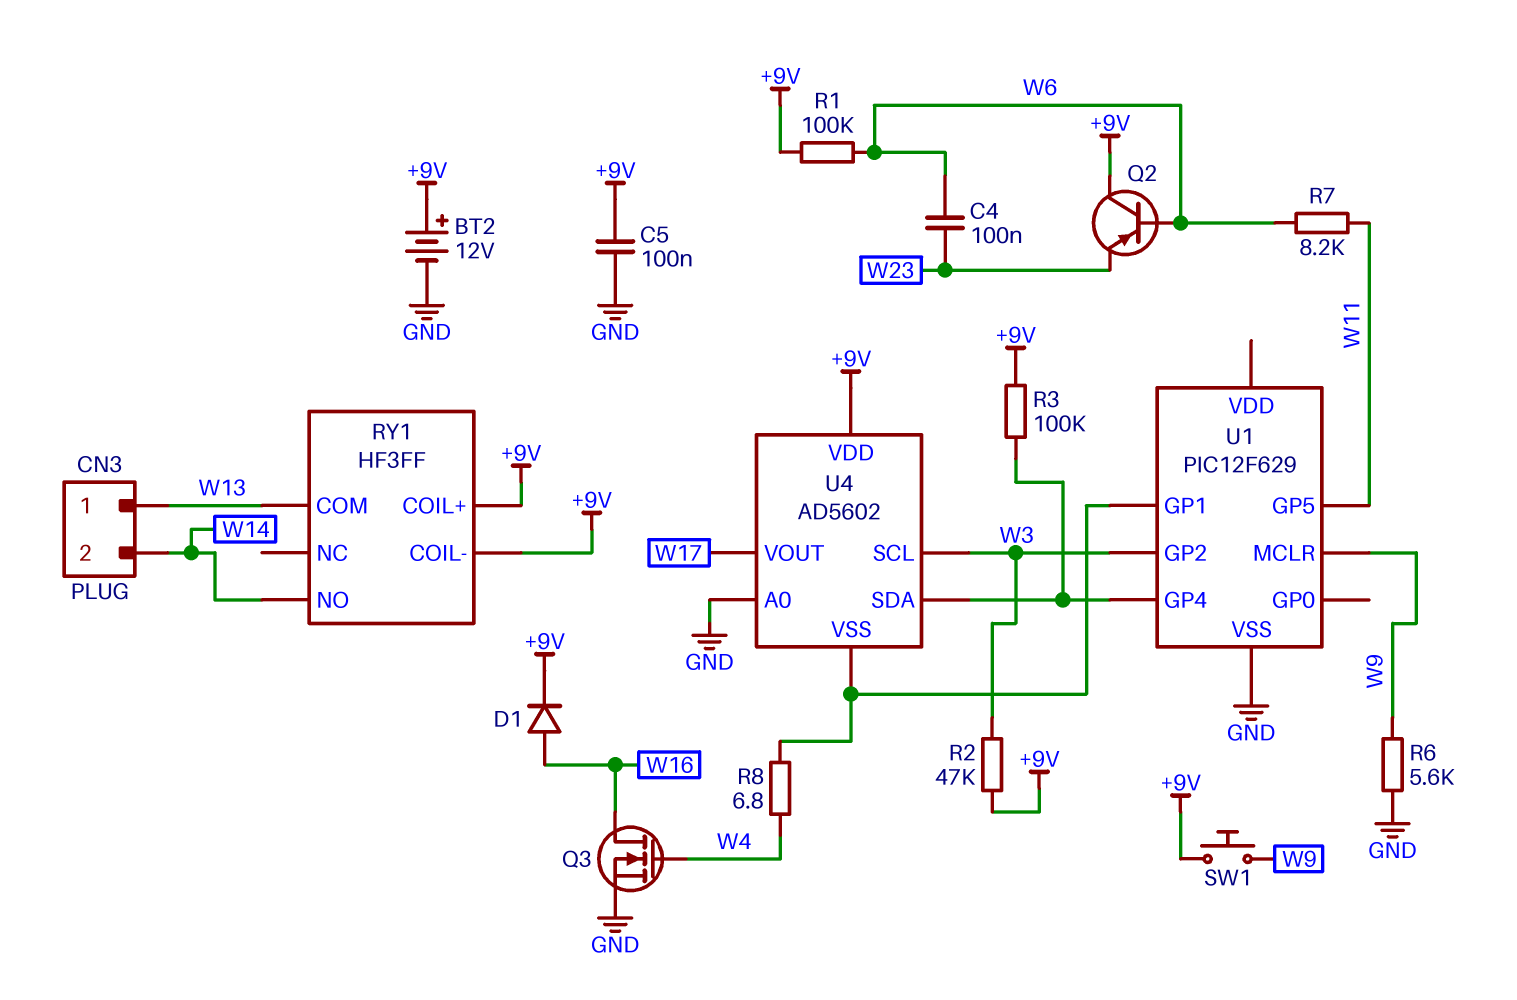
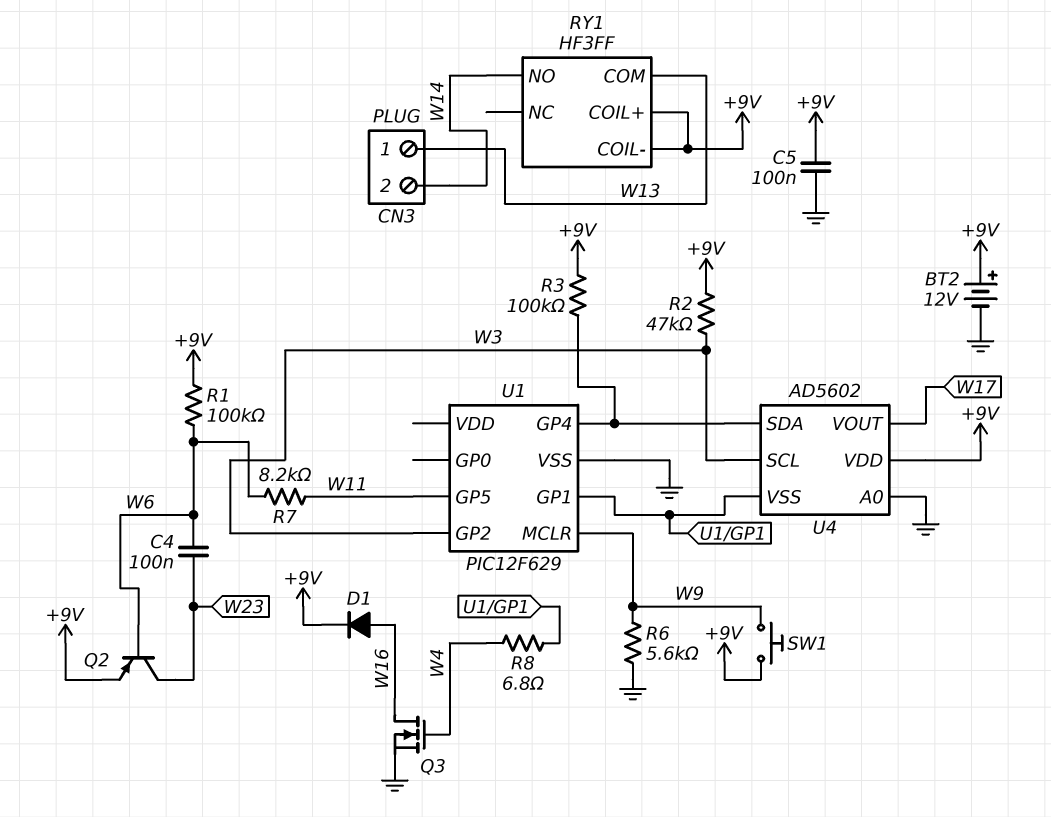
Q2: PNP (B W6, C +9V, E W23) -> PNP (B W6, C W23, E +9V)

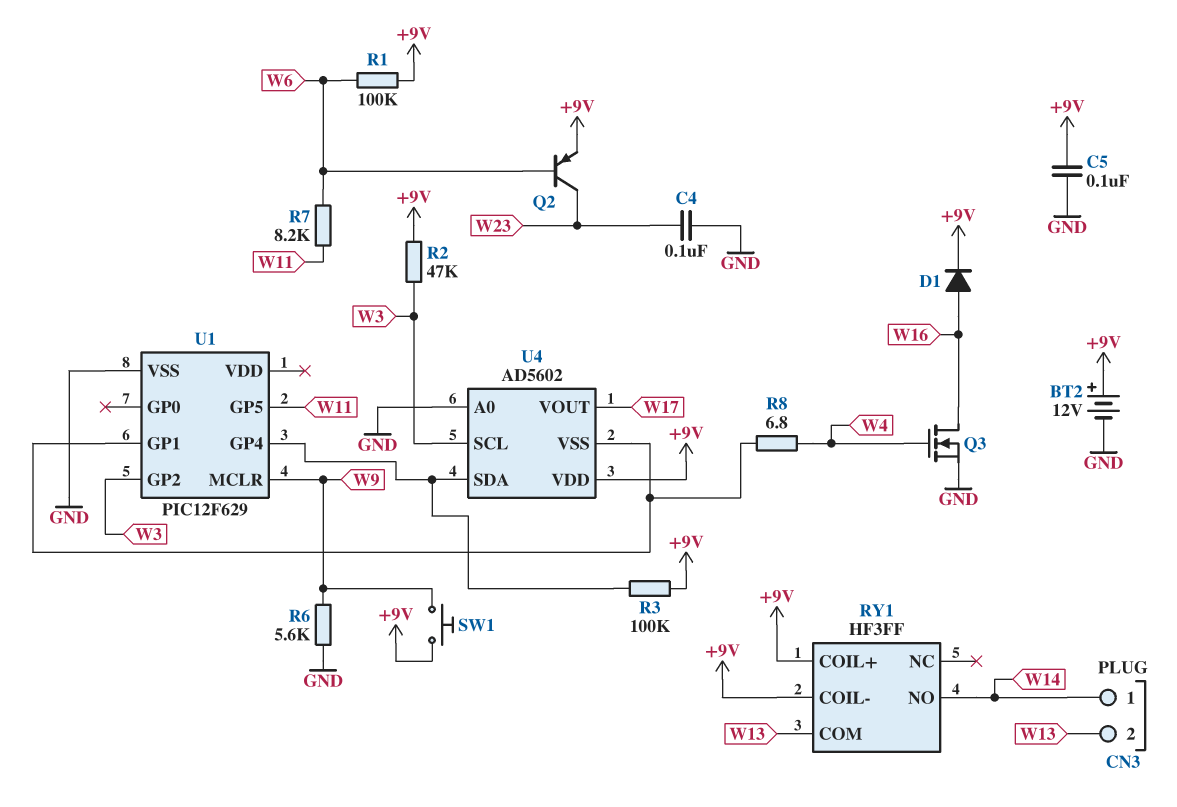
C4: 100nF (W6, W23) -> 100nF (GND, W23)
CN3 pin 1: W13 -> W14
CN3 pin 2: W14 -> W13

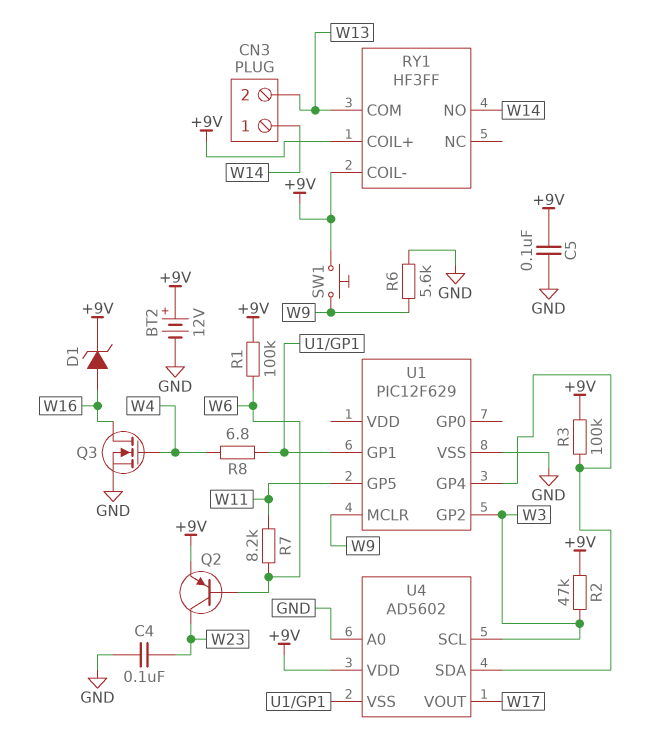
D1: diode (A W16, K +9V) -> zener (A W16, K +9V)

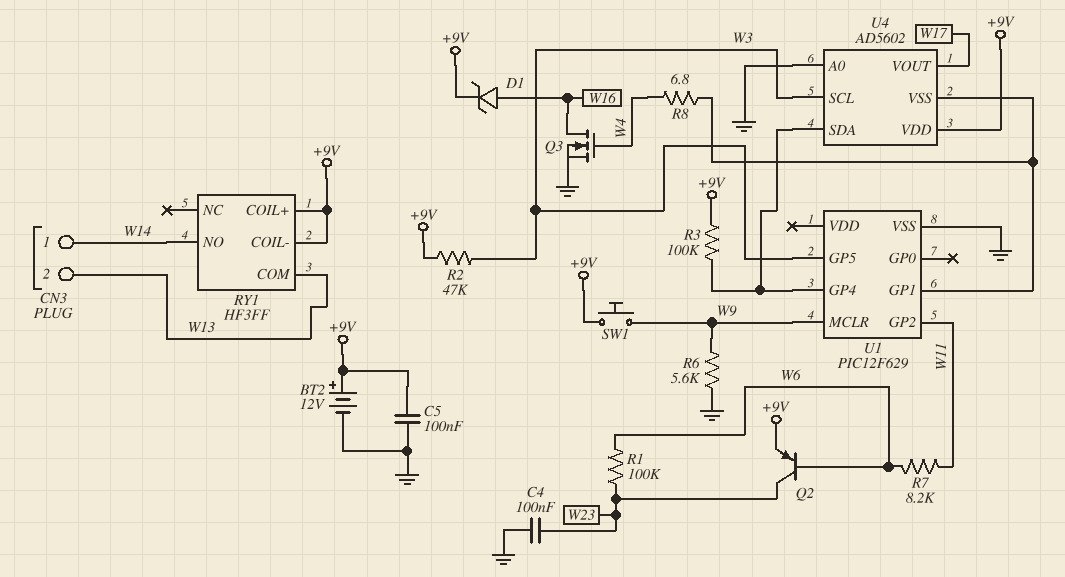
R1: 100k (+9V, W6) -> 100k (W6, W23)
U1 pin GP2: W3 -> W11
U1 pin GP5: W11 -> W3

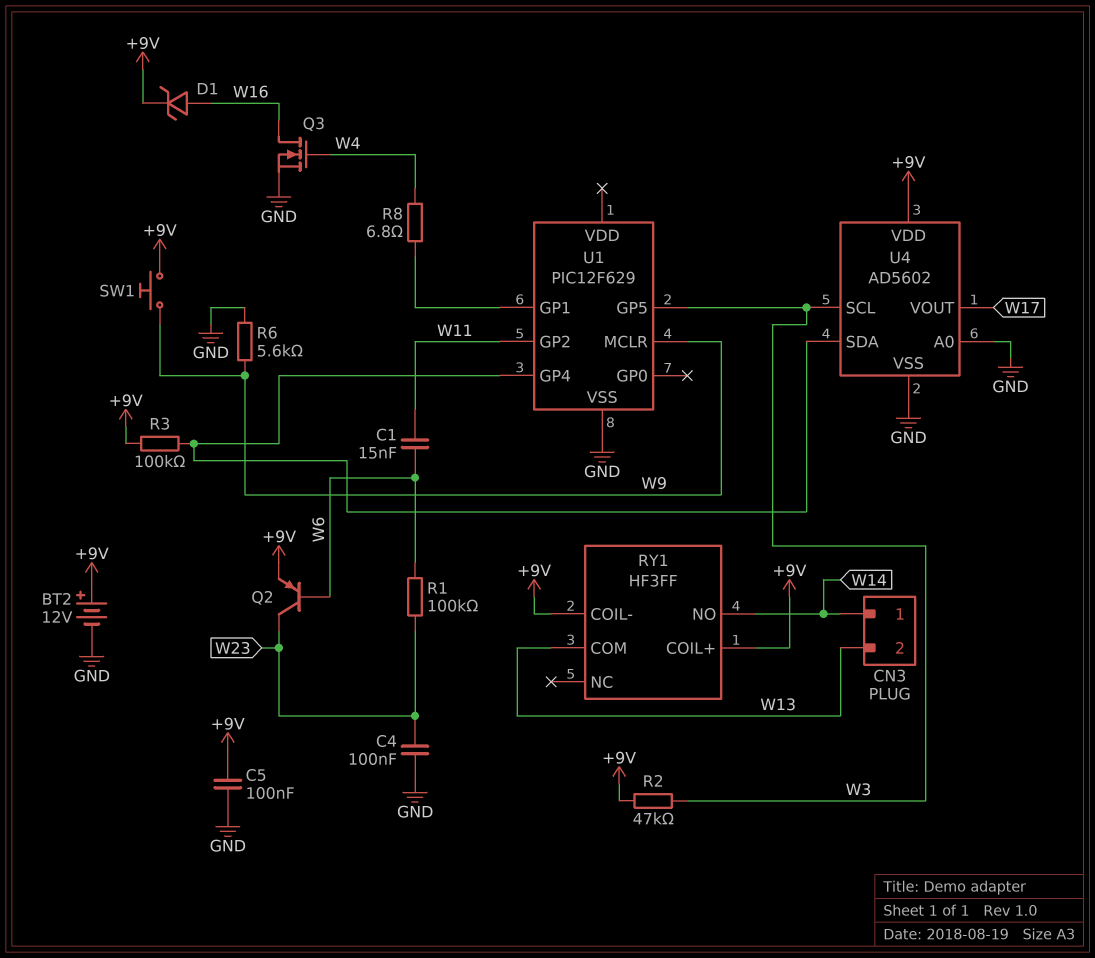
C1: none -> 15nF (W6, W11)
R7: 8.2k (W6, W11) -> none
U4 pin VSS: U1/GP1 -> GND

